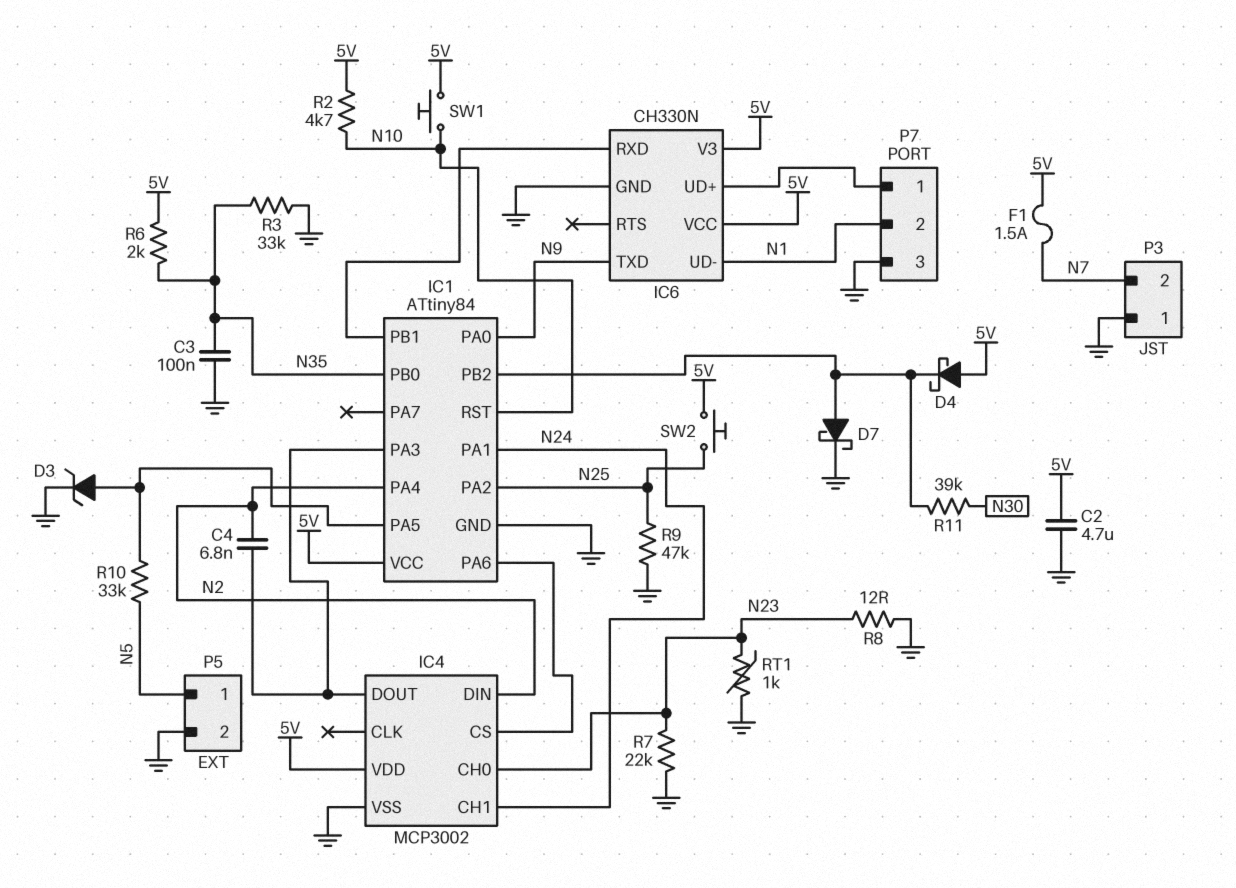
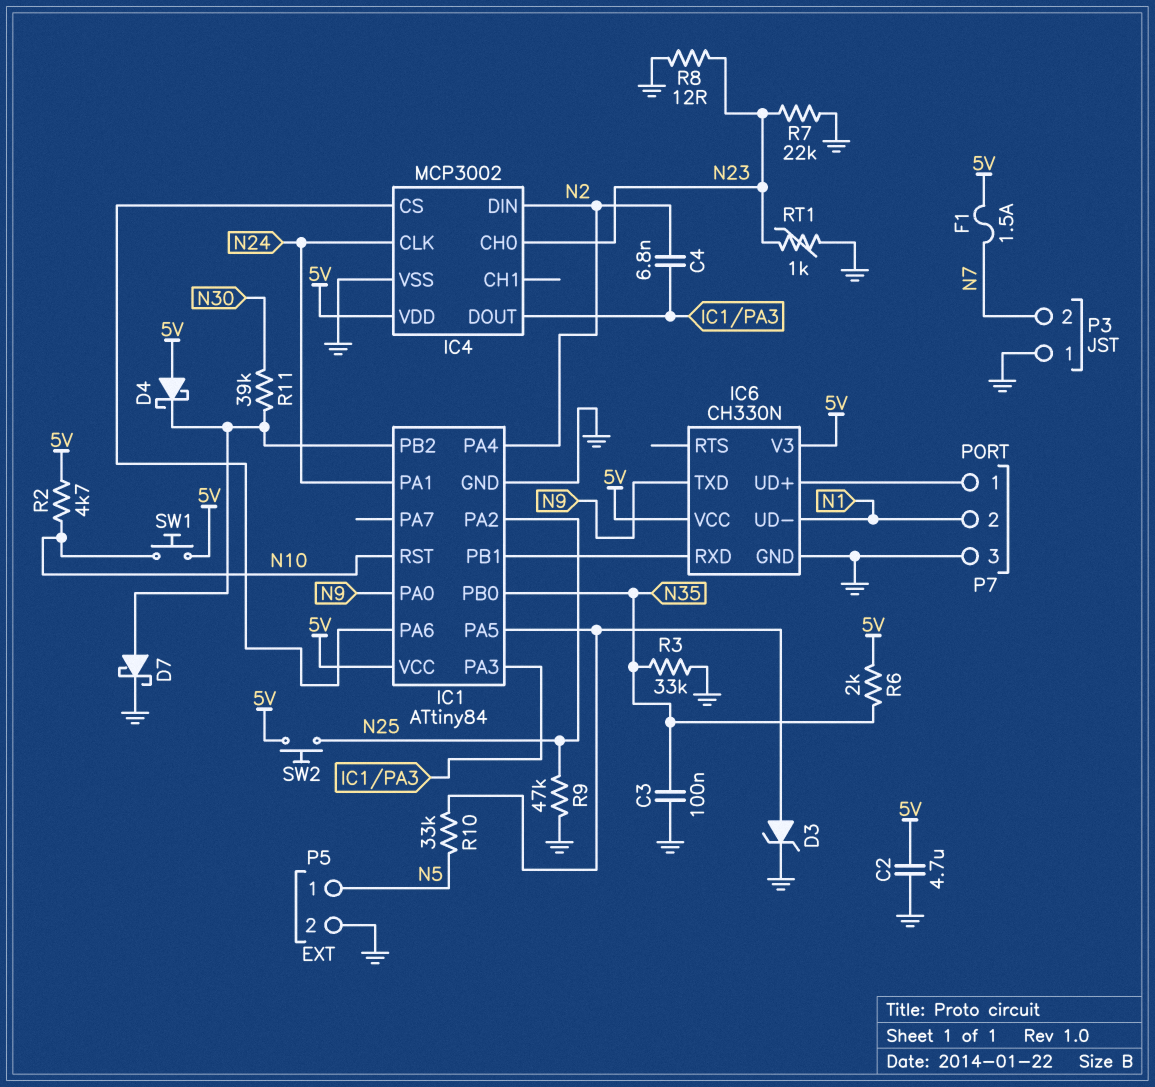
IC4 pin CH1: N24 -> none
IC4 pin CLK: none -> N24

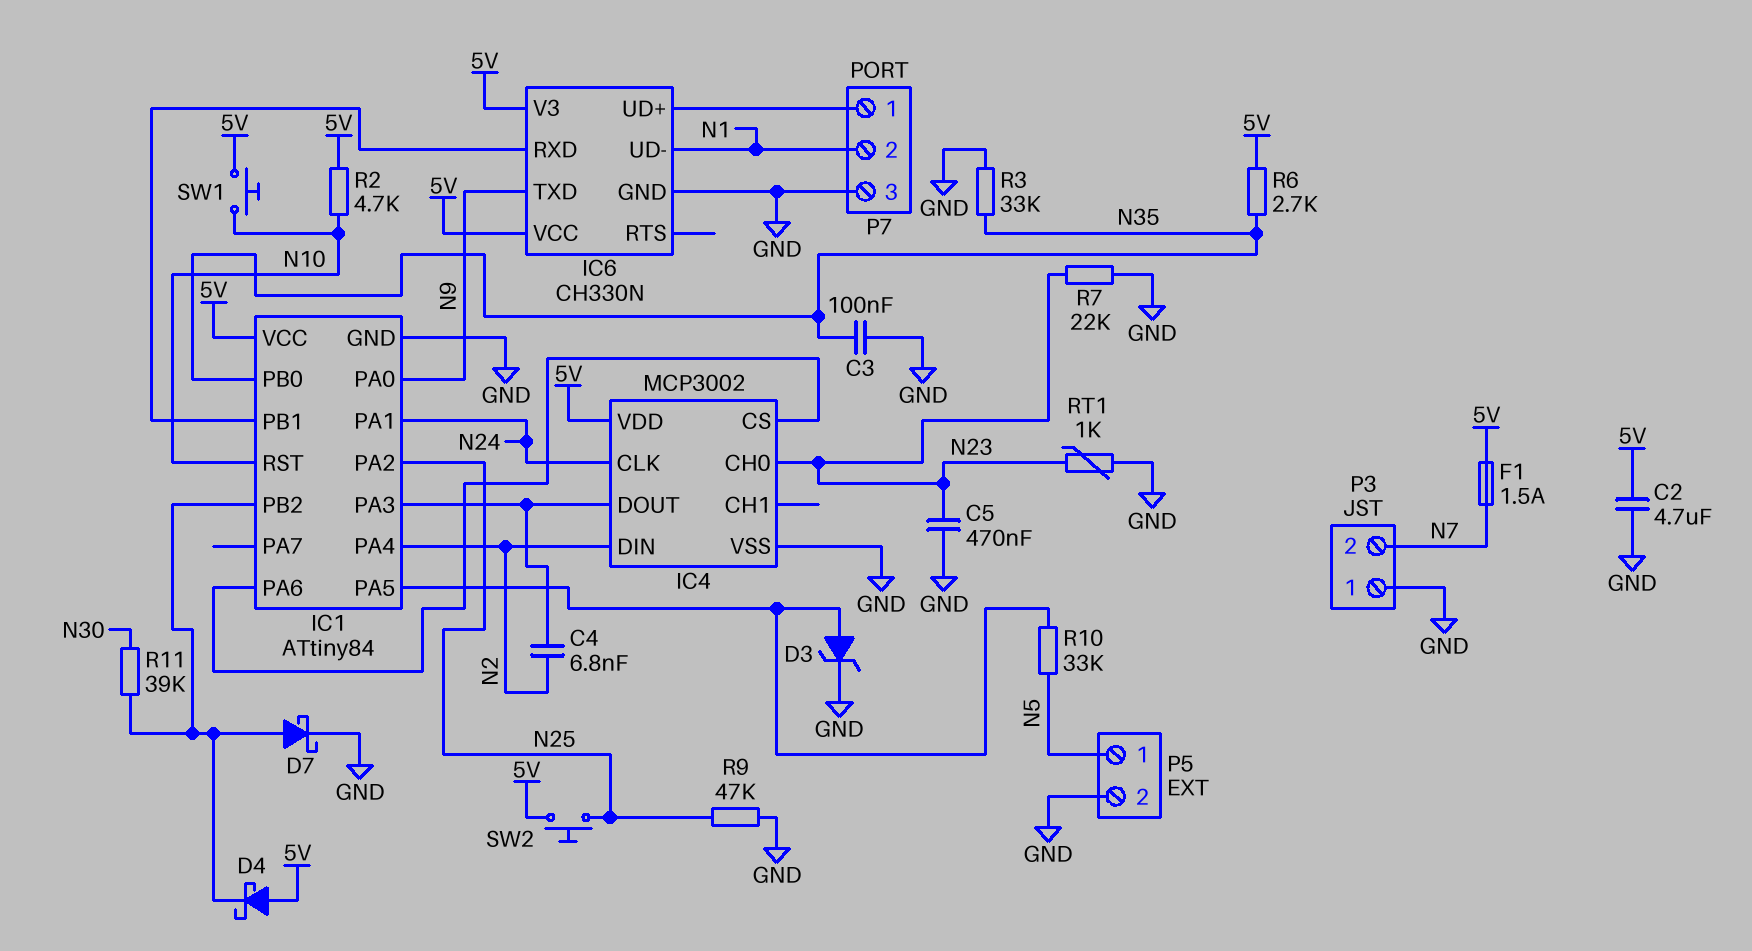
C5: none -> 470nF (GND, N23)
R6: 2k (5V, N35) -> 2.7k (5V, N35)
R8: 12 (GND, N23) -> none

